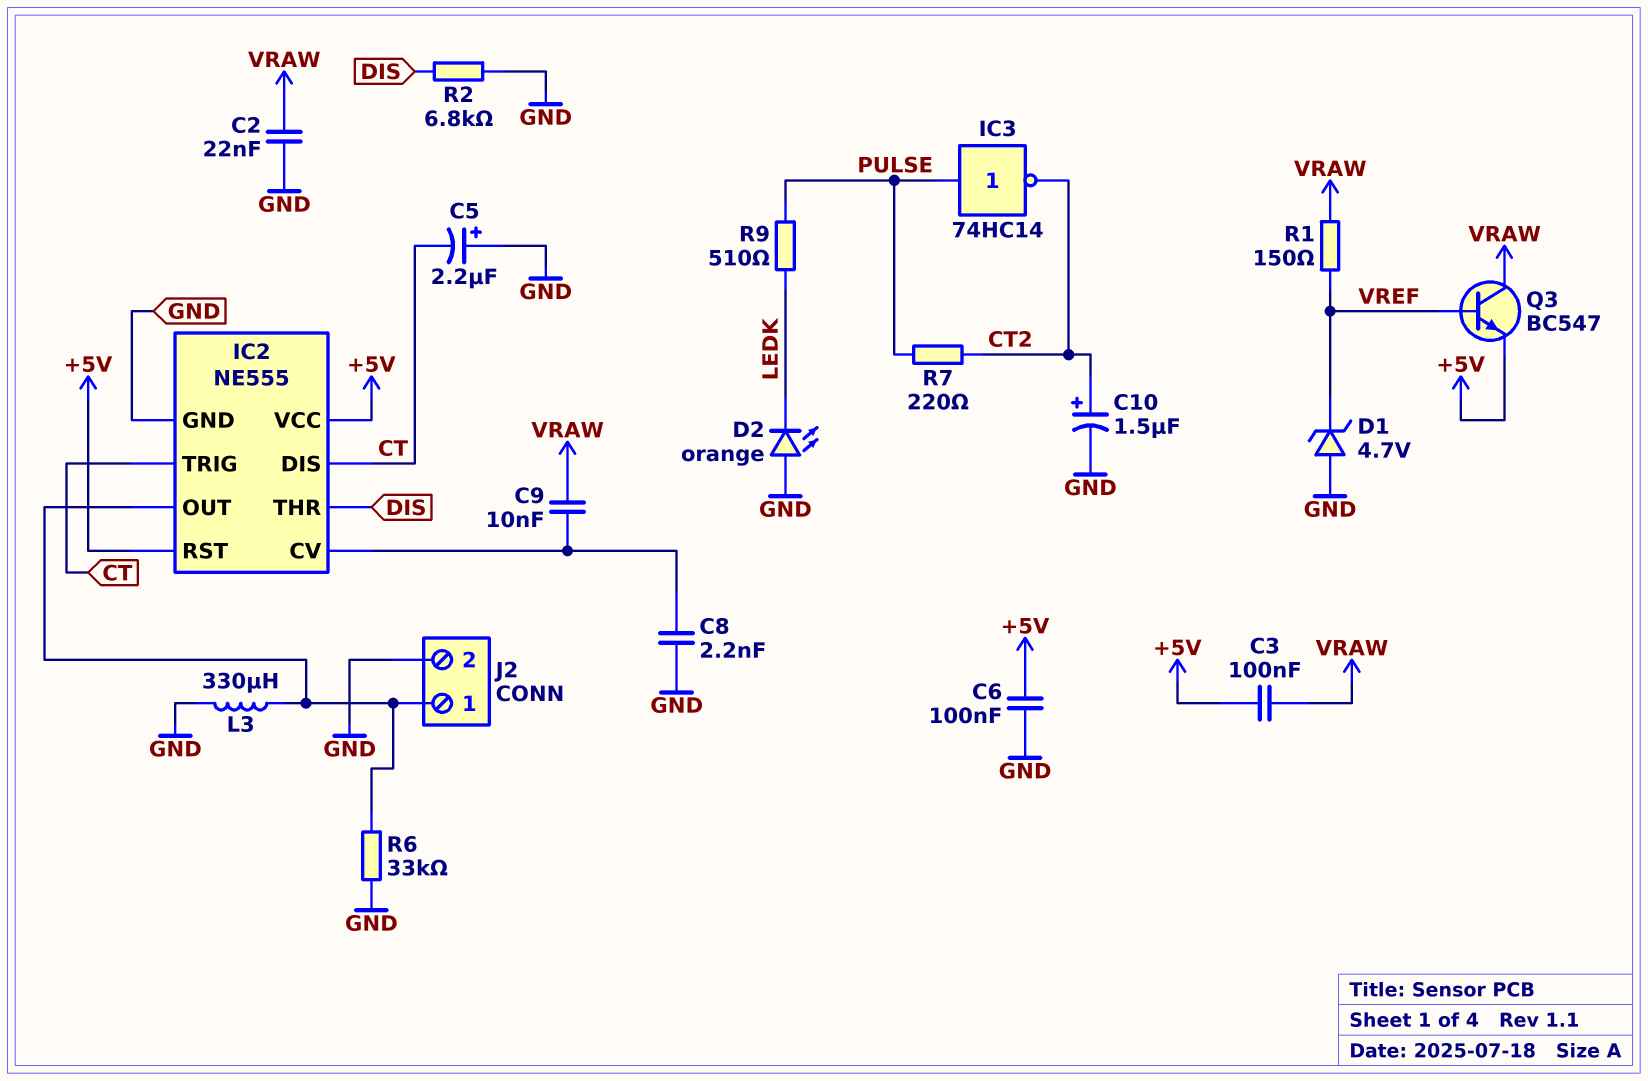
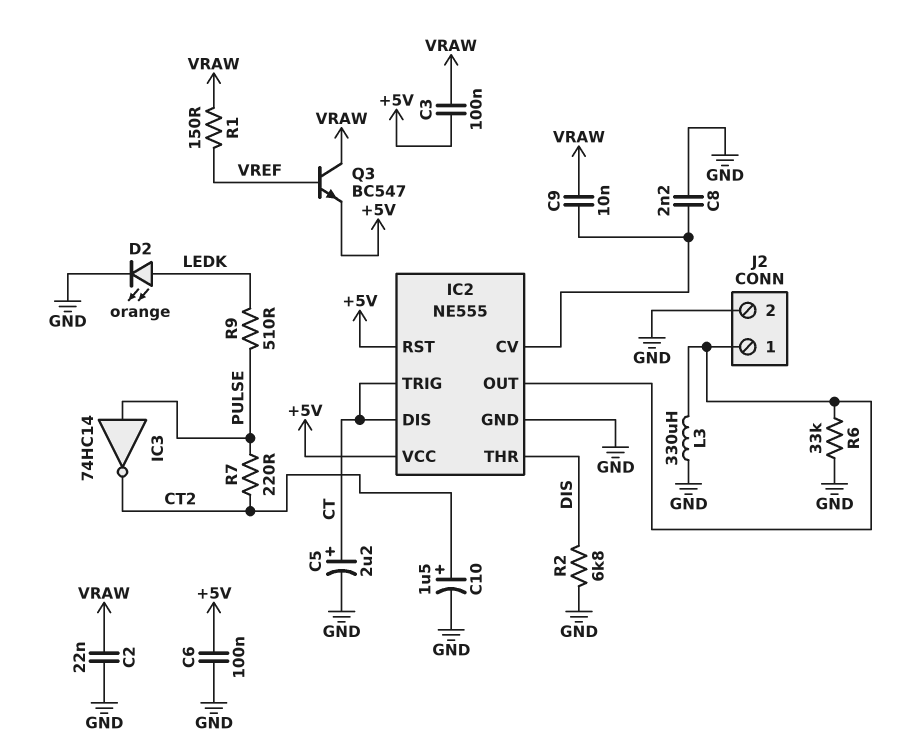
C5: 2.2uF (plus GND, minus CT) -> 2.2uF (plus CT, minus GND)
D1: zener 4.7V (A GND, K VREF) -> none
D2: LED orange (A GND, K LEDK) -> LED orange (A LEDK, K GND)

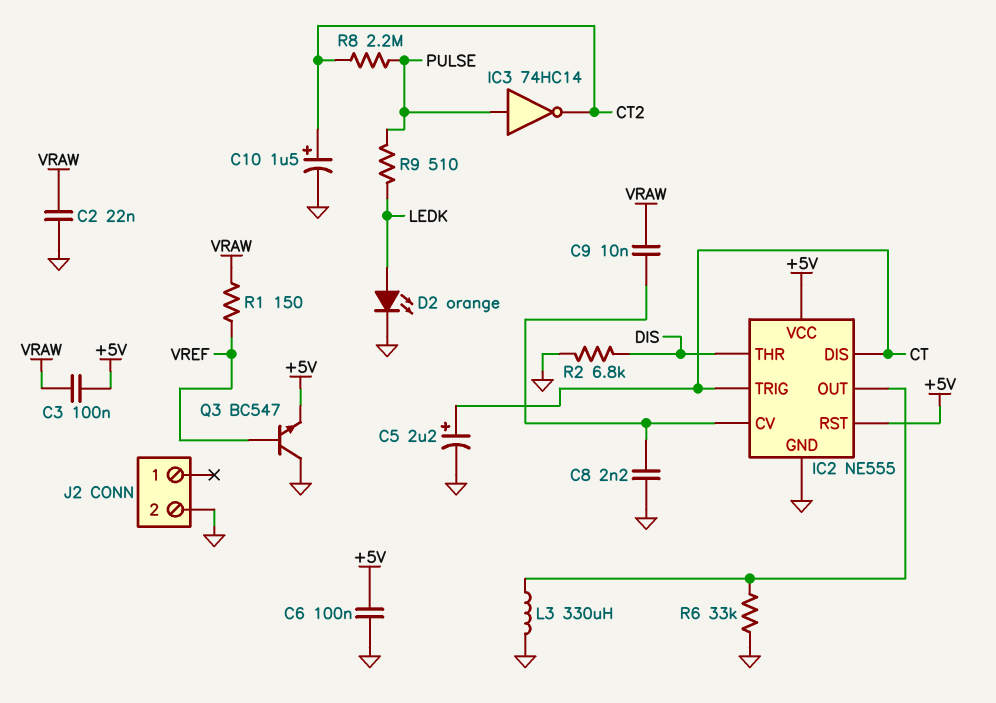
J2 pin 1: IC2/OUT -> none
Q3: NPN BC547 (B VREF, C VRAW, E +5V) -> NPN BC547 (B VREF, C GND, E +5V)
R7: 220 (CT2, PULSE) -> none
R8: none -> 2.2M (CT2, PULSE)

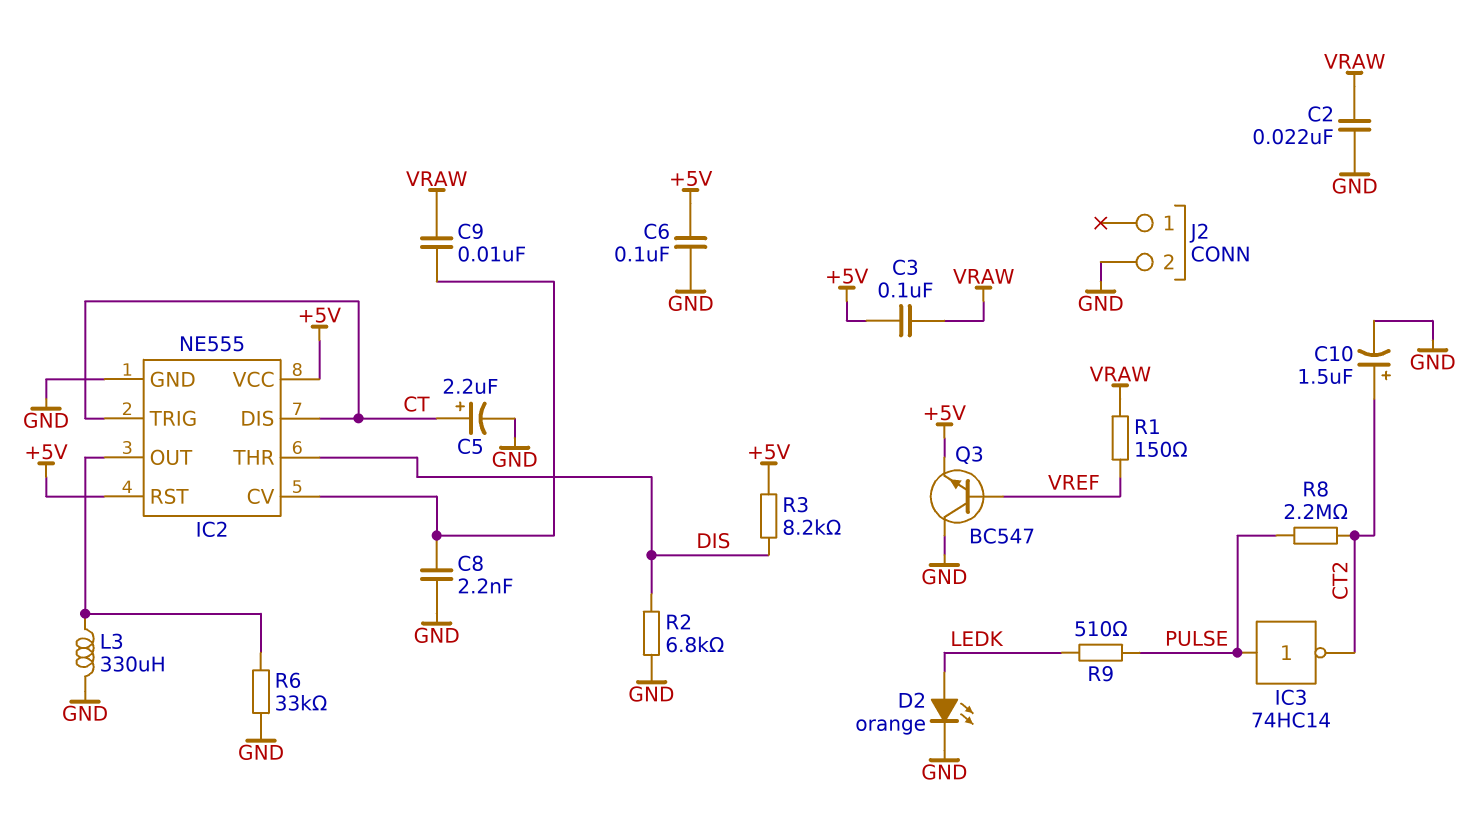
R3: none -> 8.2k (+5V, DIS)

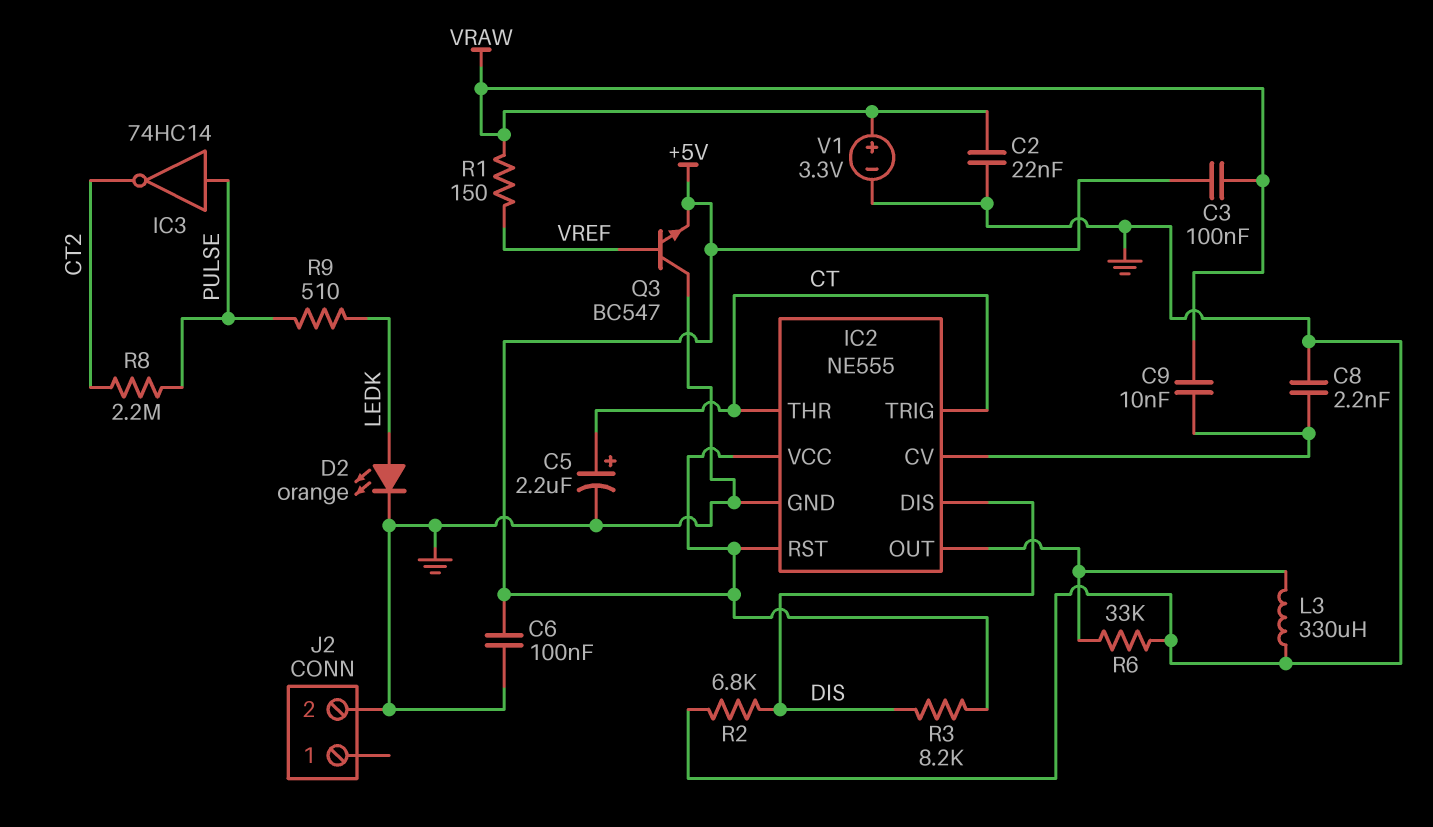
C10: 1.5uF (plus CT2, minus GND) -> none
IC2 pin DIS: CT -> DIS
IC2 pin THR: DIS -> CT
V1: none -> 3.3V (plus VRAW, minus GND)

